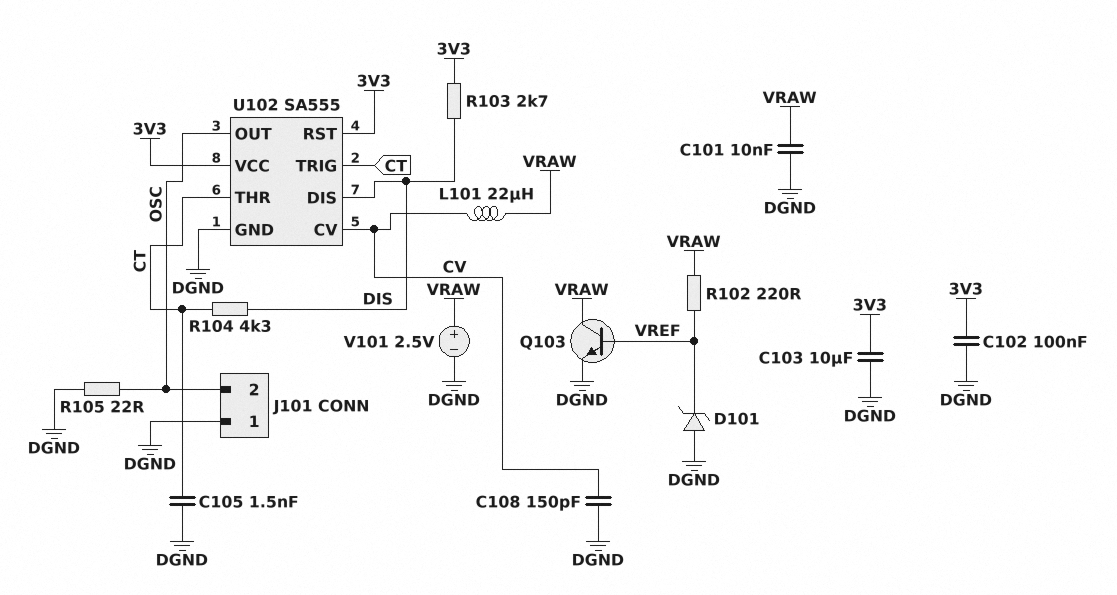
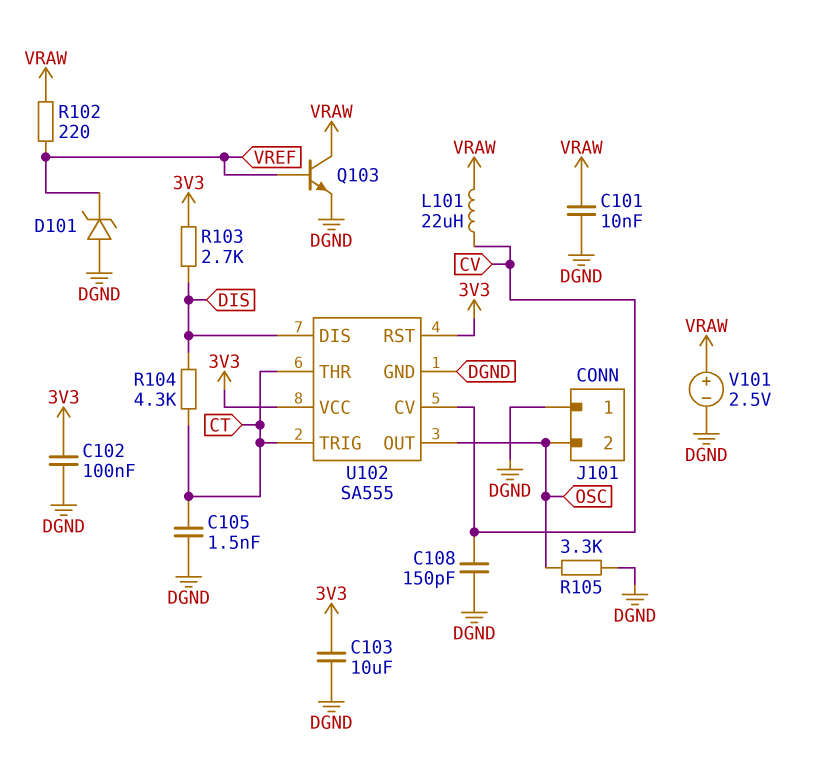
R105: 22 (DGND, OSC) -> 3.3k (DGND, OSC)

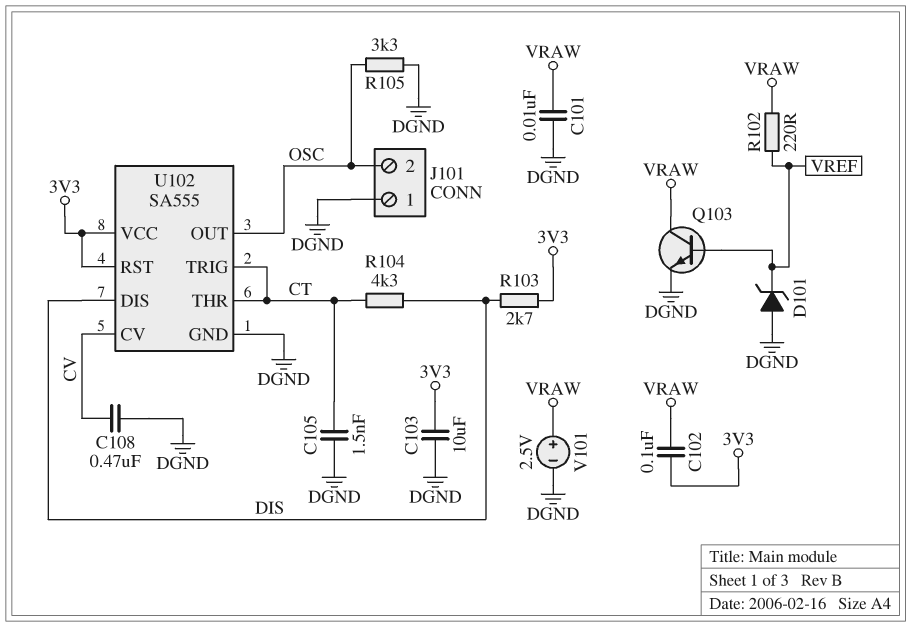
C102: 100nF (3V3, DGND) -> 100nF (3V3, VRAW)
C108: 150pF (CV, DGND) -> 470nF (CV, DGND)
L101: 22uH (CV, VRAW) -> none

